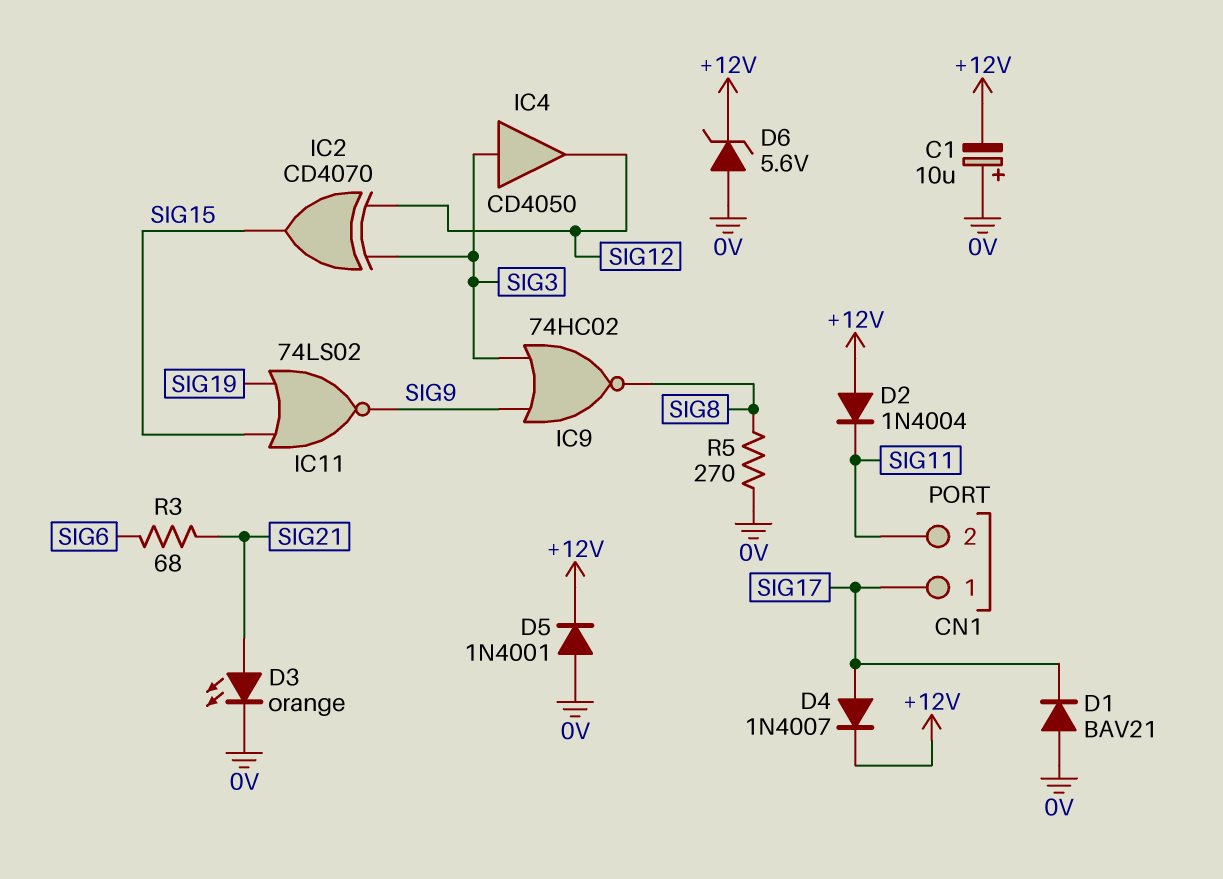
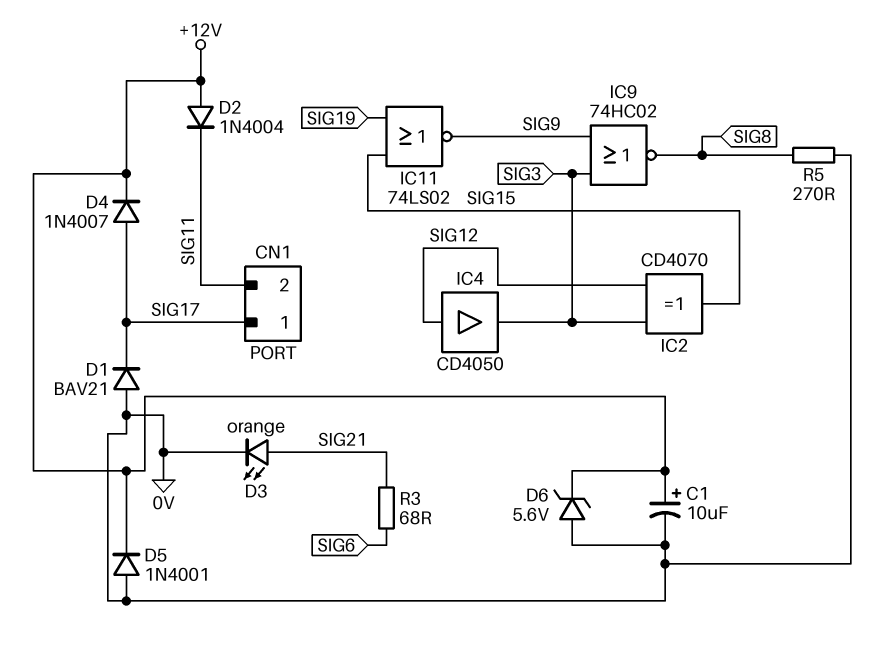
C1: 10uF (plus 0V, minus +12V) -> 10uF (plus +12V, minus 0V)
IC4: buffer CD4050 (in SIG3, out SIG12) -> buffer CD4050 (in SIG12, out SIG3)

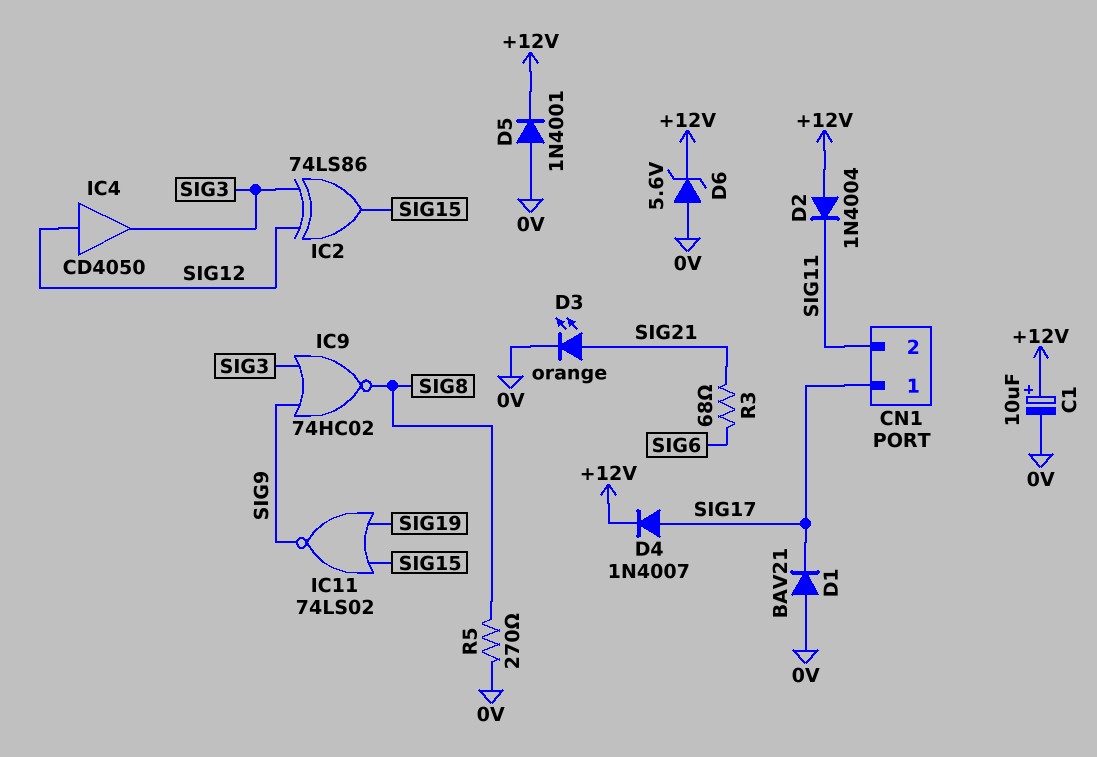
IC2: XOR CD4070 (in SIG3, in SIG12, out SIG15) -> XOR 74LS86 (in SIG3, in SIG12, out SIG15)

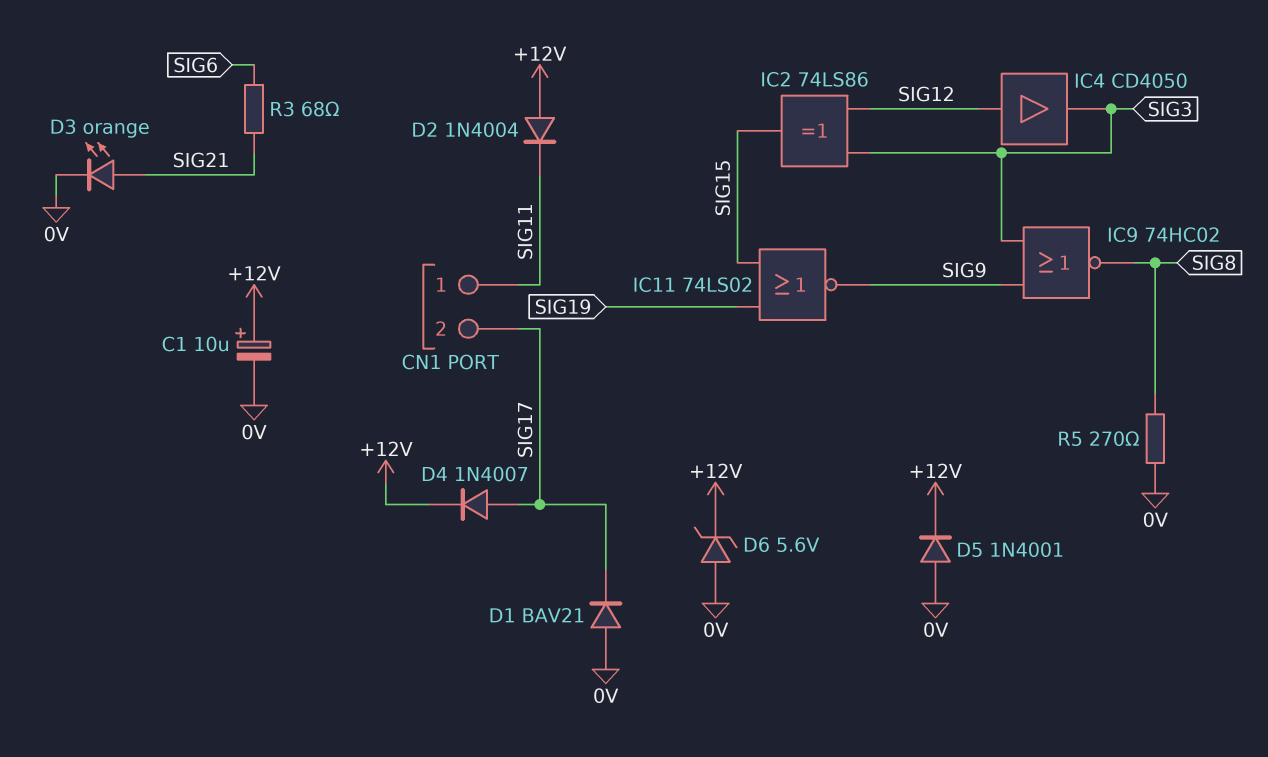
CN1 pin 1: SIG17 -> SIG11
CN1 pin 2: SIG11 -> SIG17

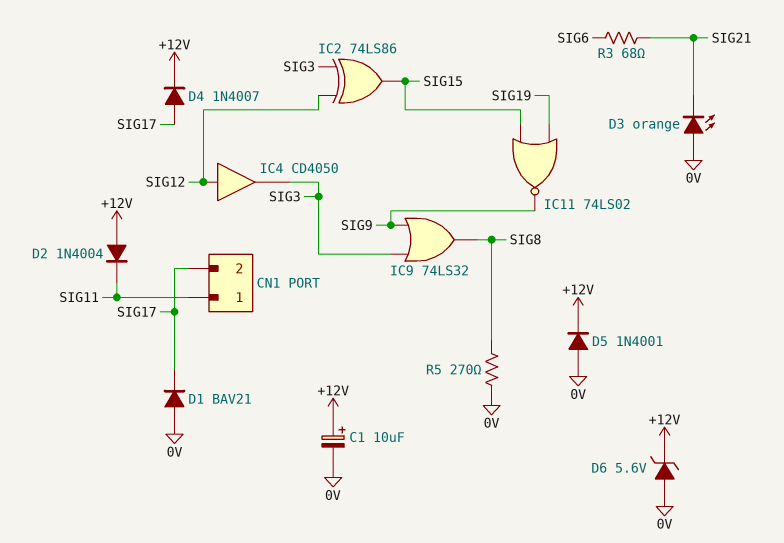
D3: LED orange (A SIG21, K 0V) -> LED orange (A 0V, K SIG21)
IC9: NOR 74HC02 (in SIG3, in SIG9, out SIG8) -> OR 74LS32 (in SIG3, in SIG9, out SIG8)

